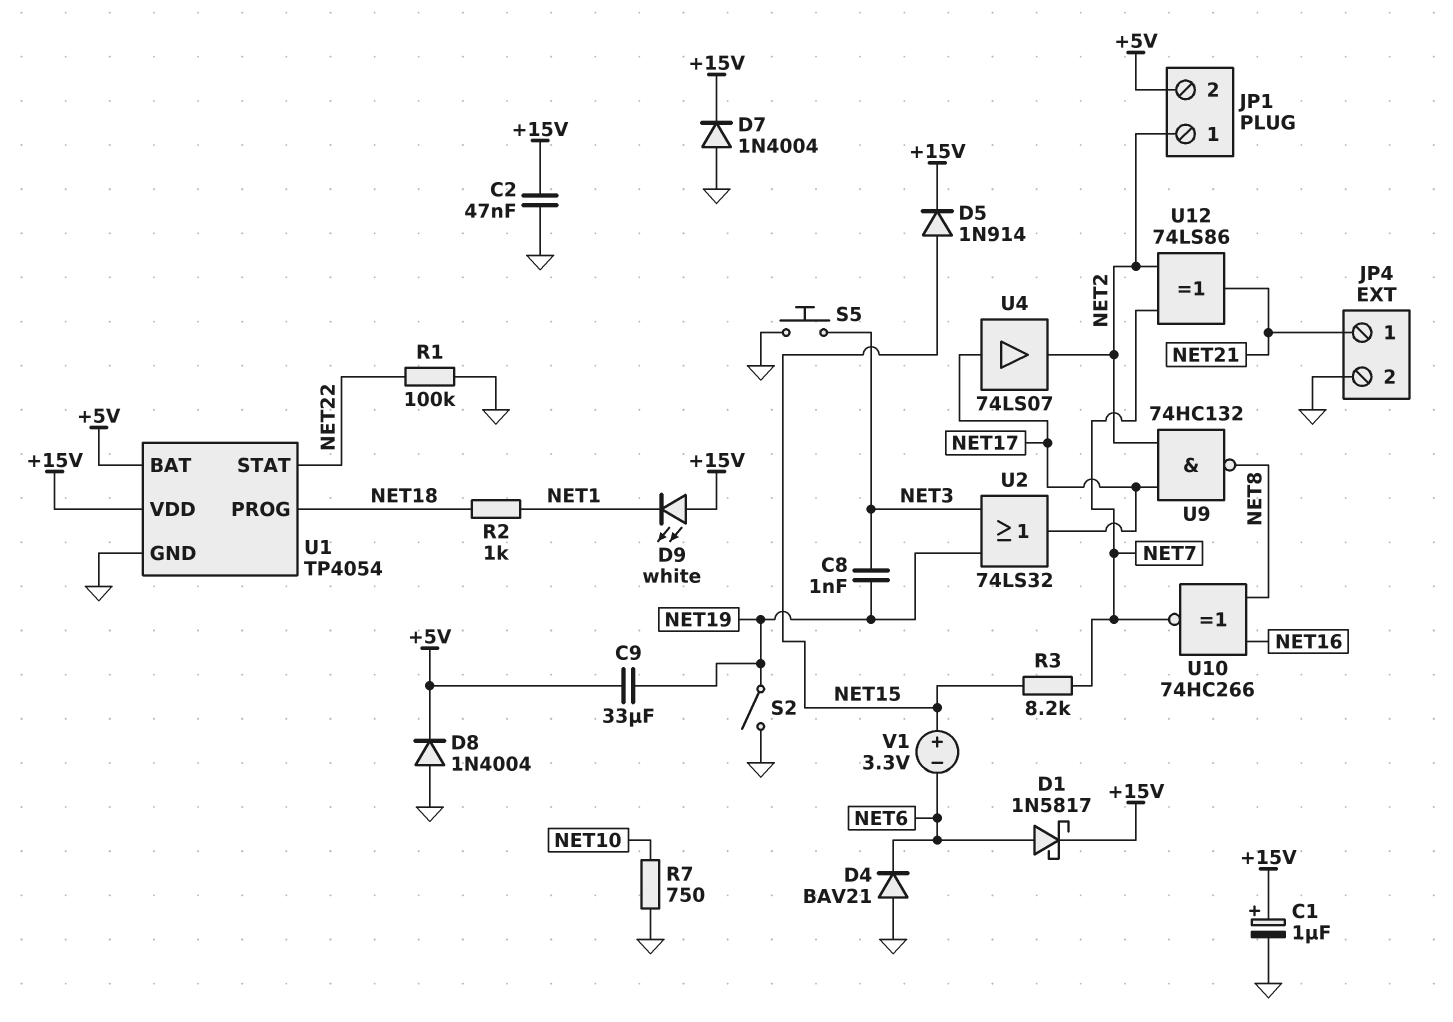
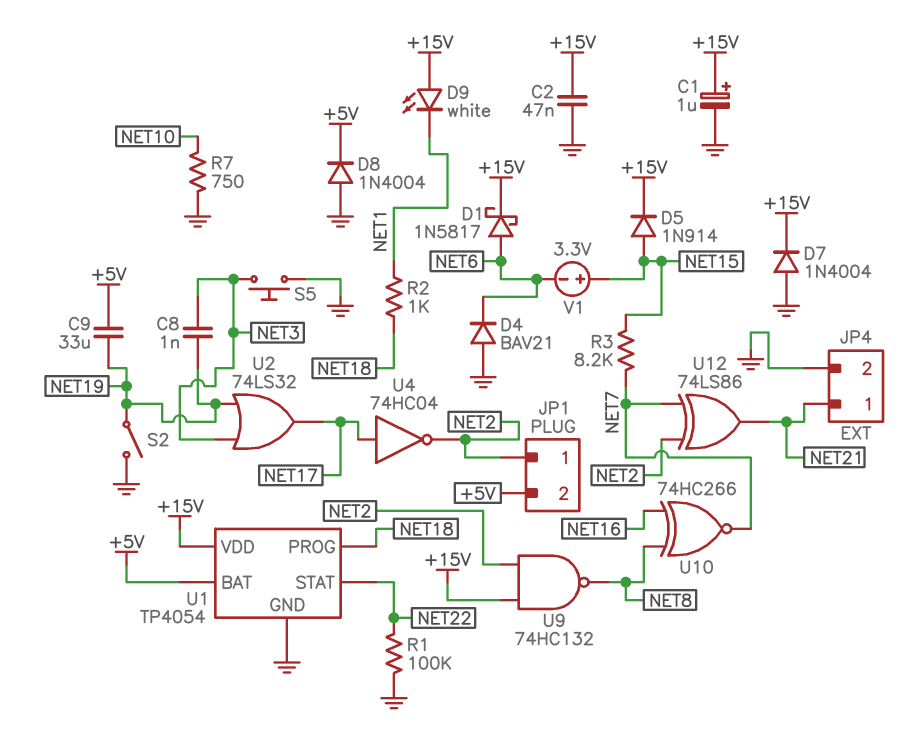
U4: buffer 74LS07 (in NET17, out NET2) -> NOT 74HC04 (in NET17, out NET2)
U9: NAND 74HC132 (in NET2, in NET17, out NET8) -> NAND 74HC132 (in +15V, in NET2, out NET8)

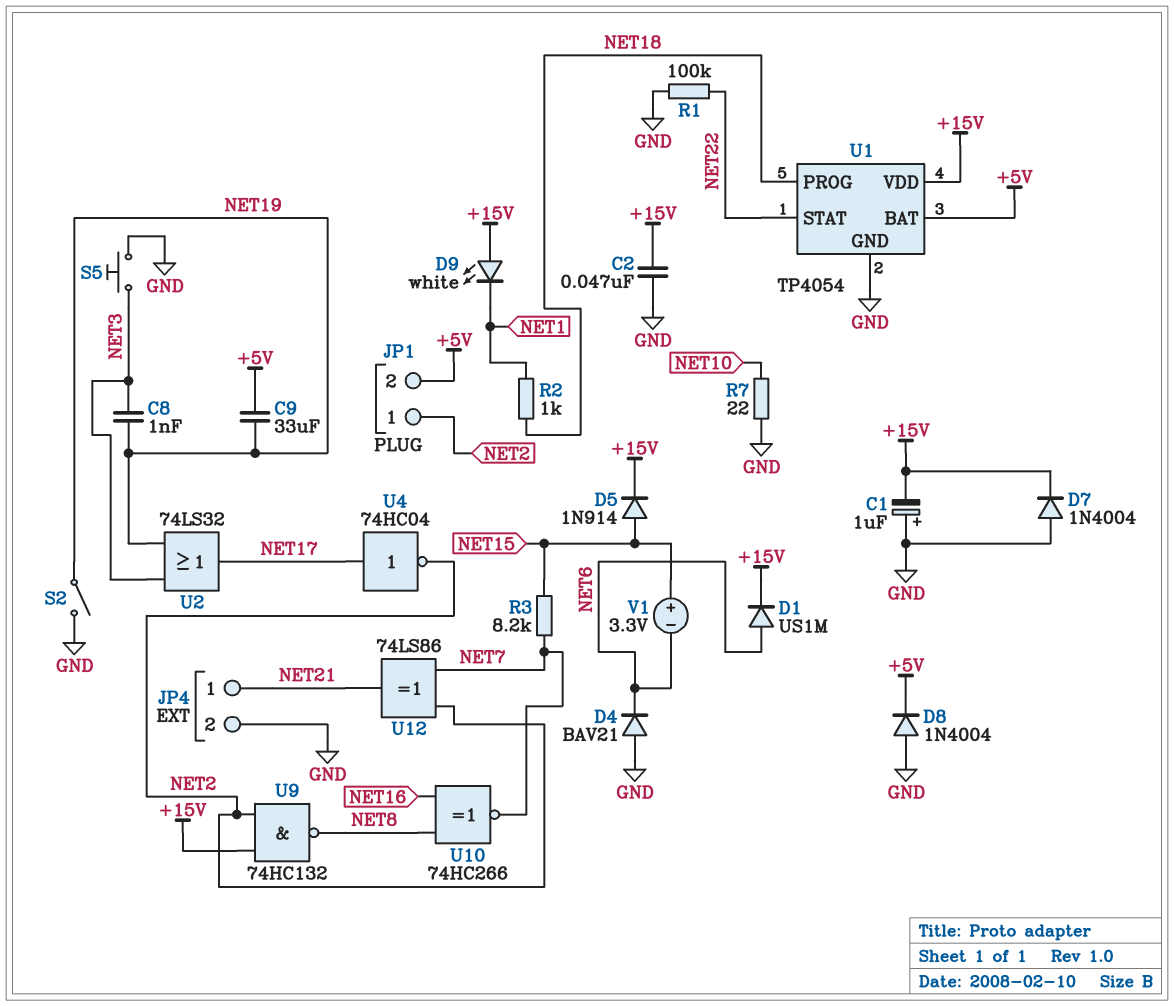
C1: 1uF (plus +15V, minus GND) -> 1uF (plus GND, minus +15V)
D1: schottky 1N5817 (A NET6, K +15V) -> diode US1M (A NET6, K +15V)
R7: 750 (GND, NET10) -> 22 (GND, NET10)

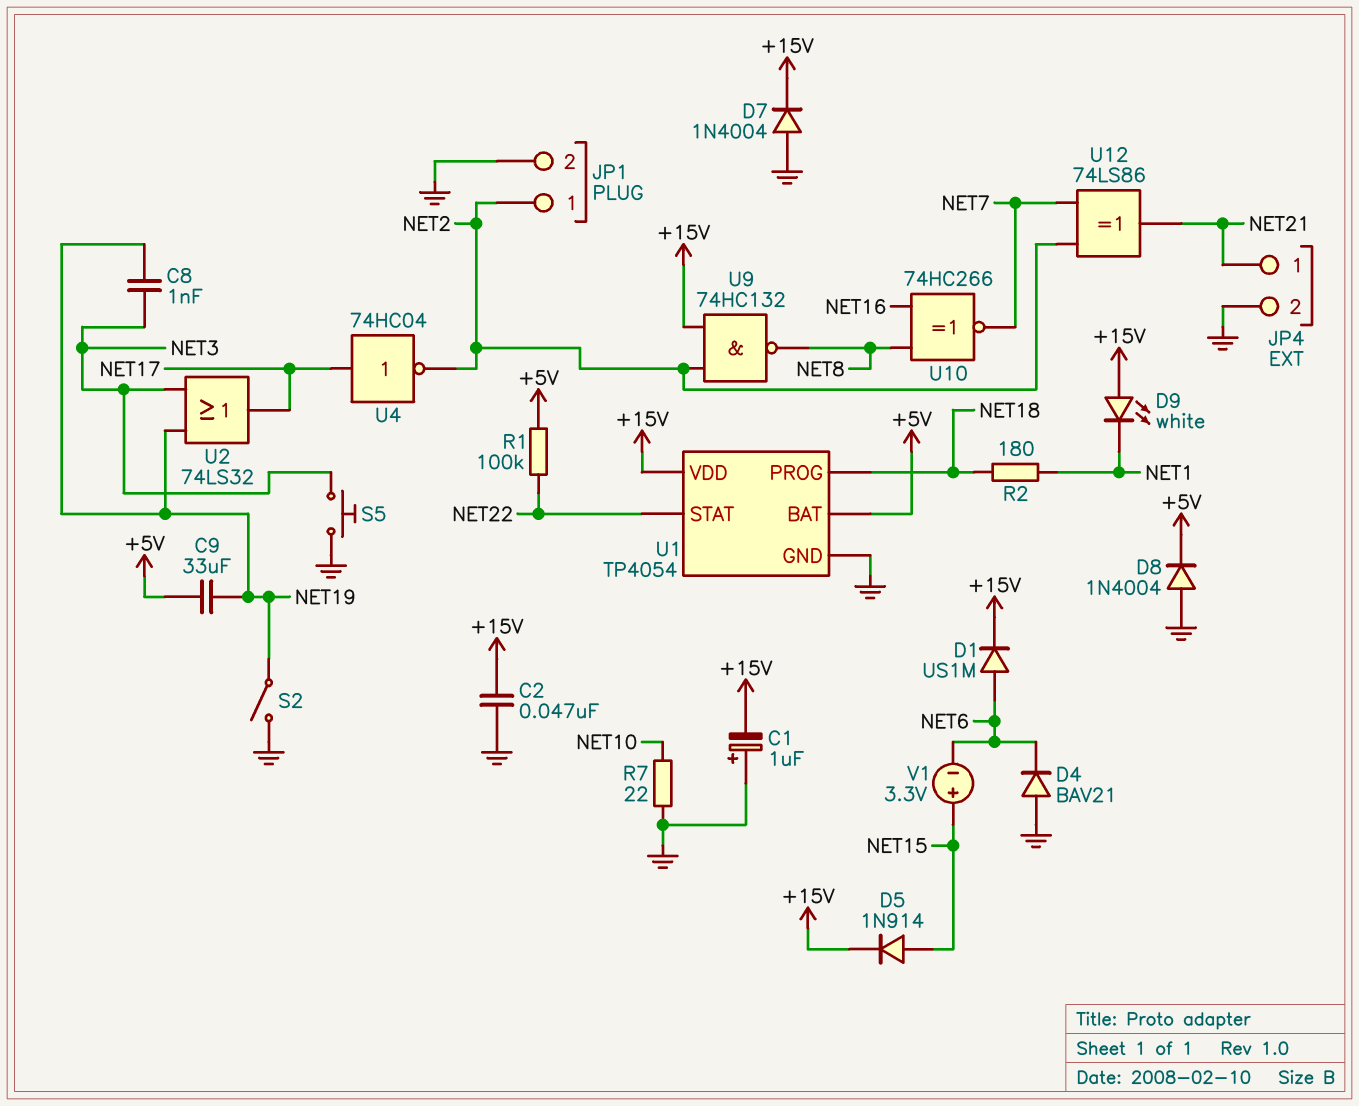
JP1 pin 2: +5V -> GND
R1: 100k (GND, NET22) -> 100k (+5V, NET22)
R2: 1k (NET1, NET18) -> 180 (NET1, NET18)
R3: 8.2k (NET7, NET15) -> none

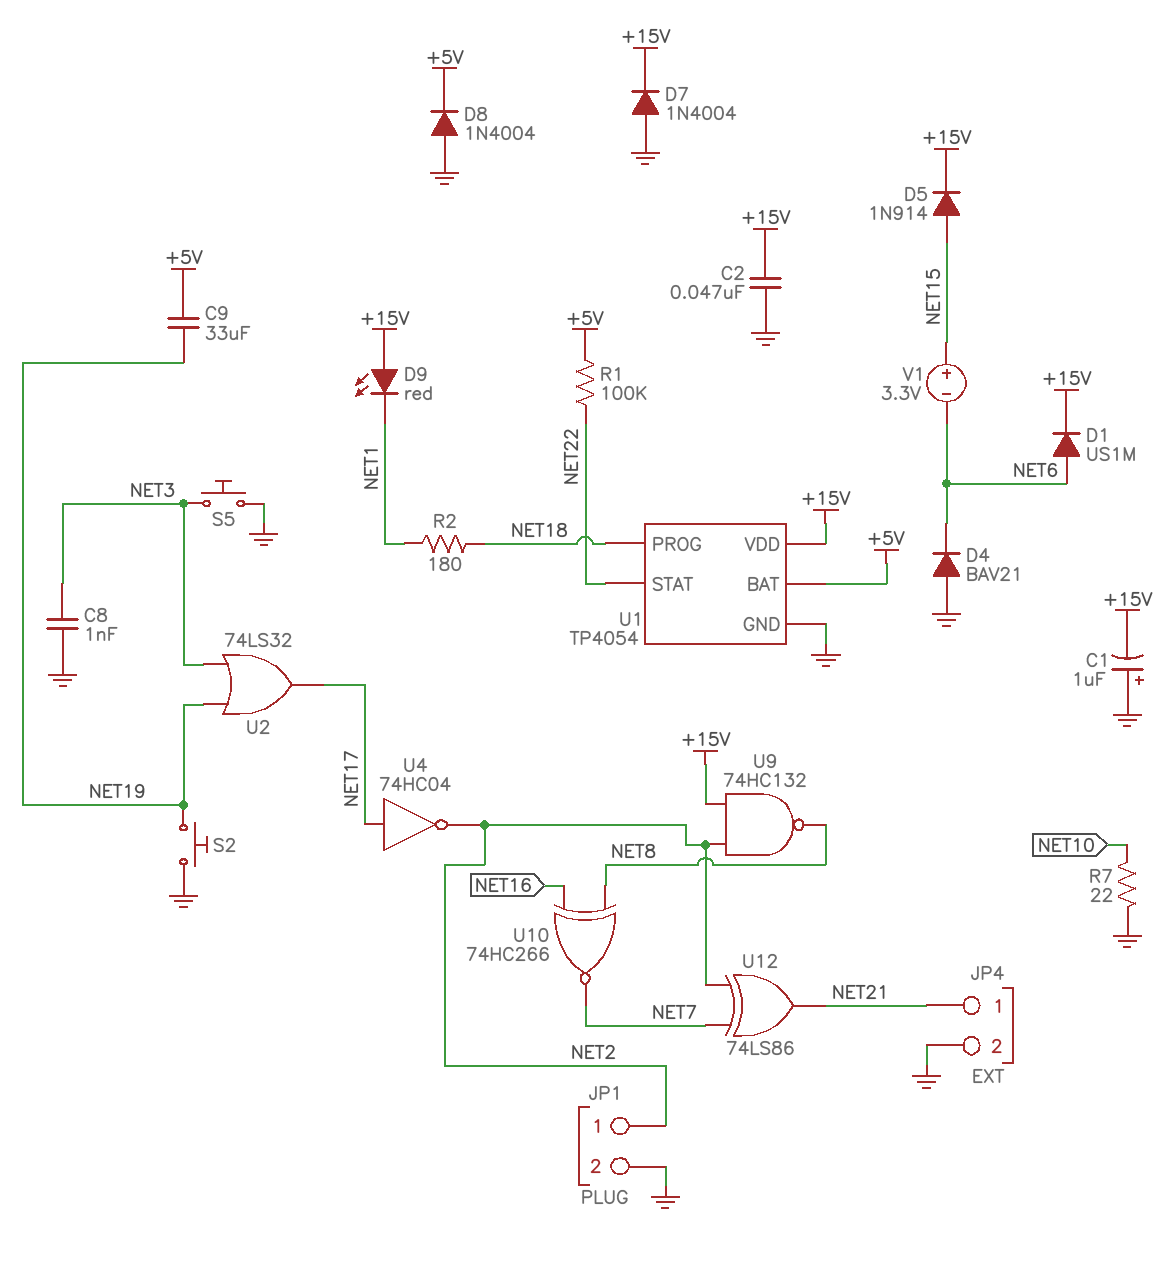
C8: 1nF (NET3, NET19) -> 1nF (GND, NET3)
D9: LED white (A +15V, K NET1) -> LED red (A +15V, K NET1)
S2: switch (GND, NET19) -> button (GND, NET19)

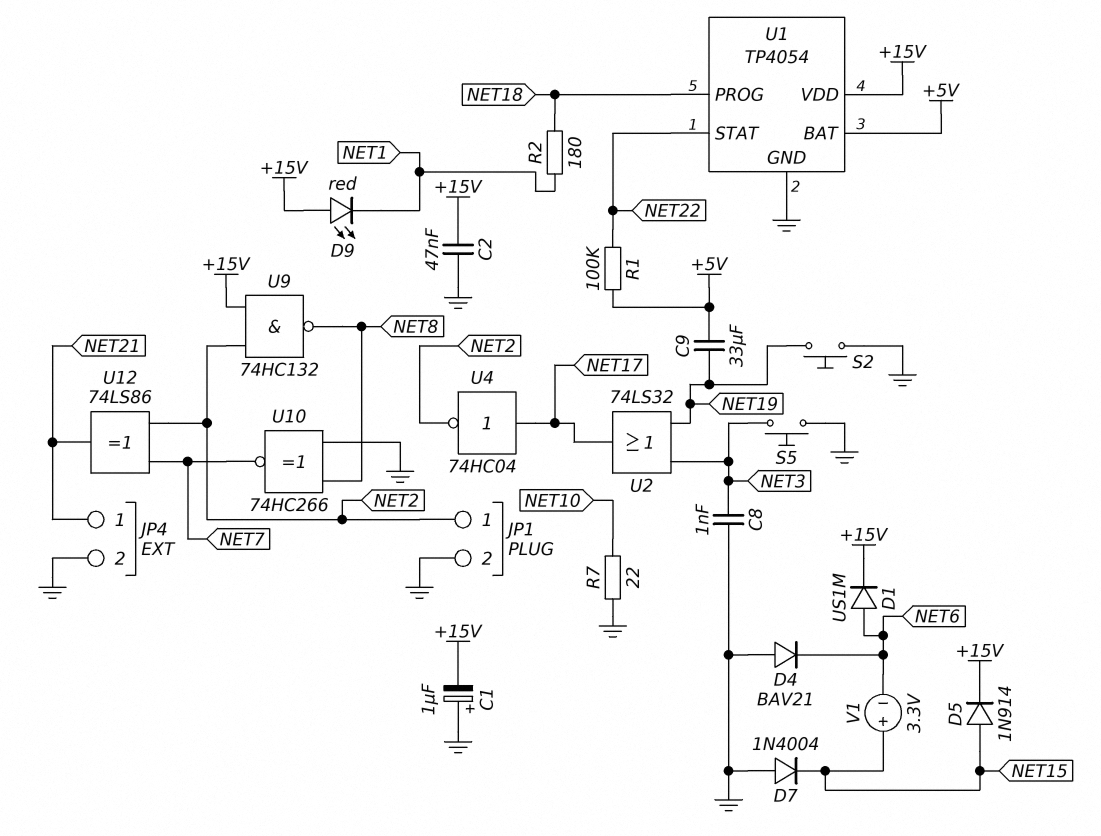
D7: diode 1N4004 (A GND, K +15V) -> diode 1N4004 (A GND, K NET15)
D8: diode 1N4004 (A GND, K +5V) -> none
U10: XNOR 74HC266 (in NET8, in NET16, out NET7) -> XNOR 74HC266 (in GND, in NET8, out NET7)

